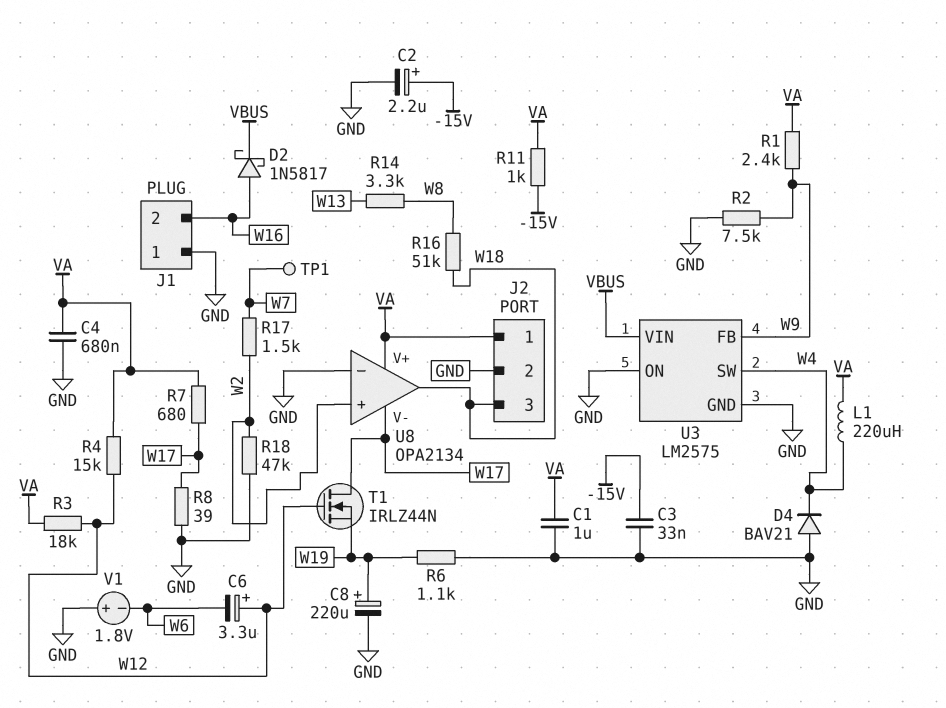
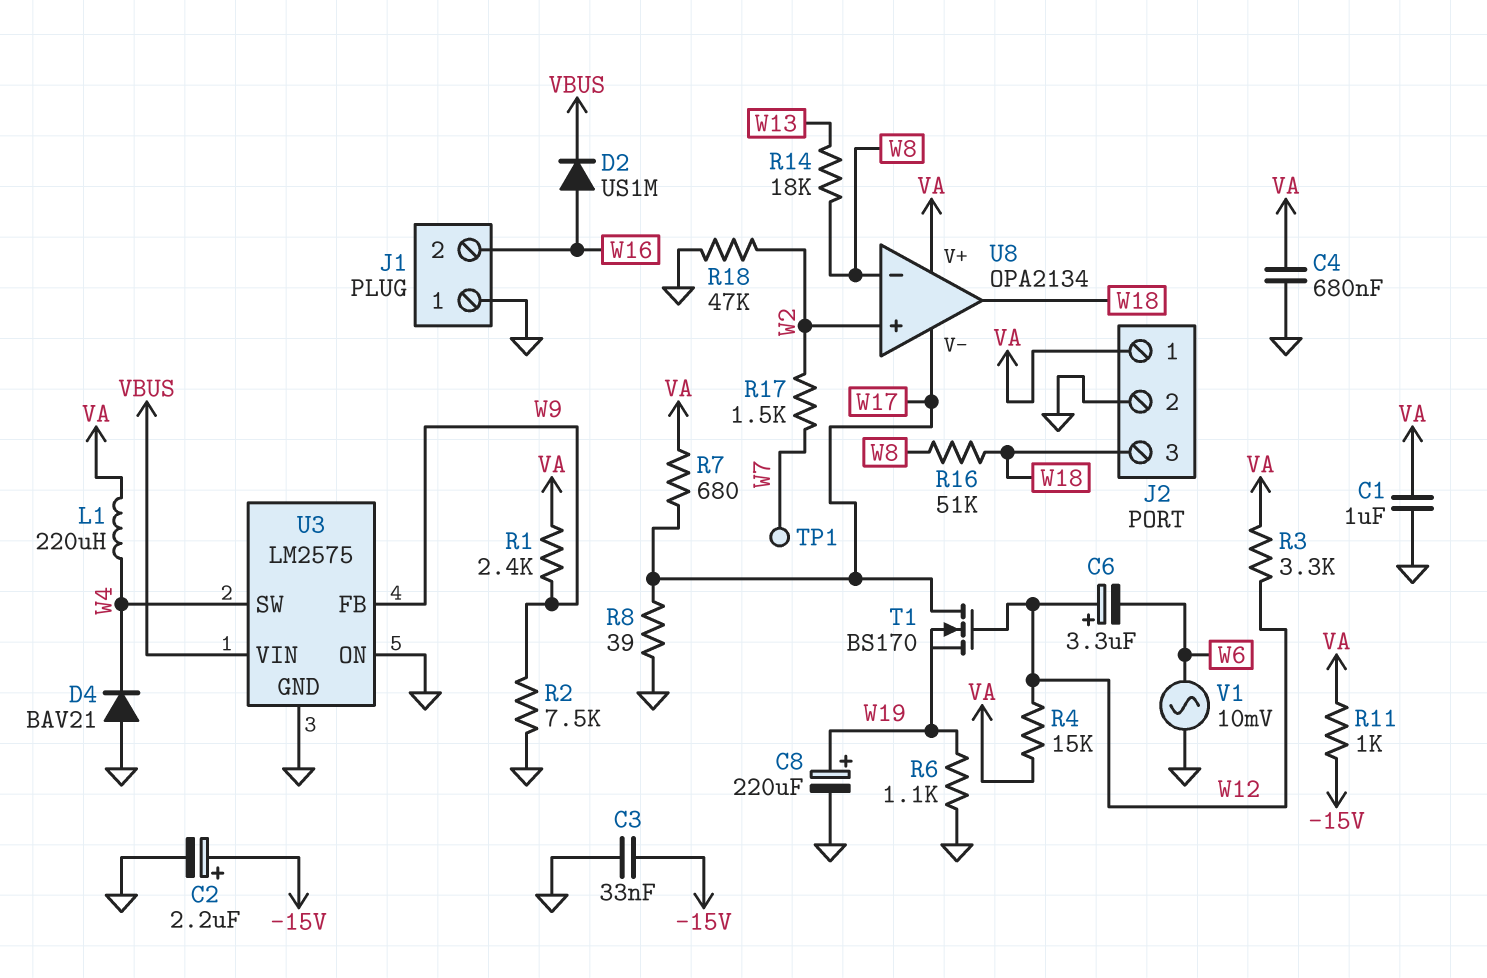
D2: schottky 1N5817 (A W16, K VBUS) -> diode US1M (A W16, K VBUS)
R3: 18k (VA, W12) -> 3.3k (VA, W12)
R14: 3.3k (W8, W13) -> 18k (W8, W13)
T1: NMOS IRLZ44N (G W12, D W17, S W19) -> NMOS BS170 (G W12, D W17, S W19)
U8 pin in-: GND -> W8
V1: 1.8V (plus GND, minus W6) -> AC 10mV (GND, W6)

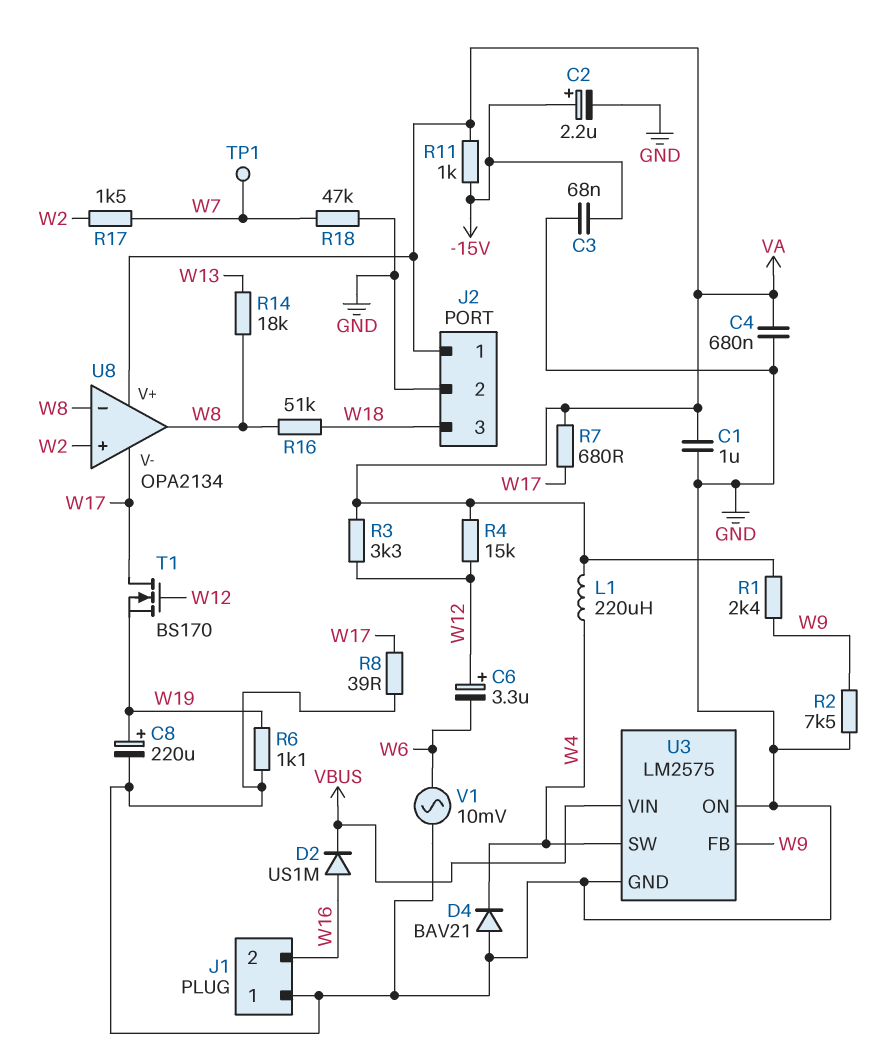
C3: 33nF (-15V, GND) -> 68nF (-15V, GND)
R18: 47k (GND, W2) -> 47k (GND, W7)
U8 pin out: W18 -> W8

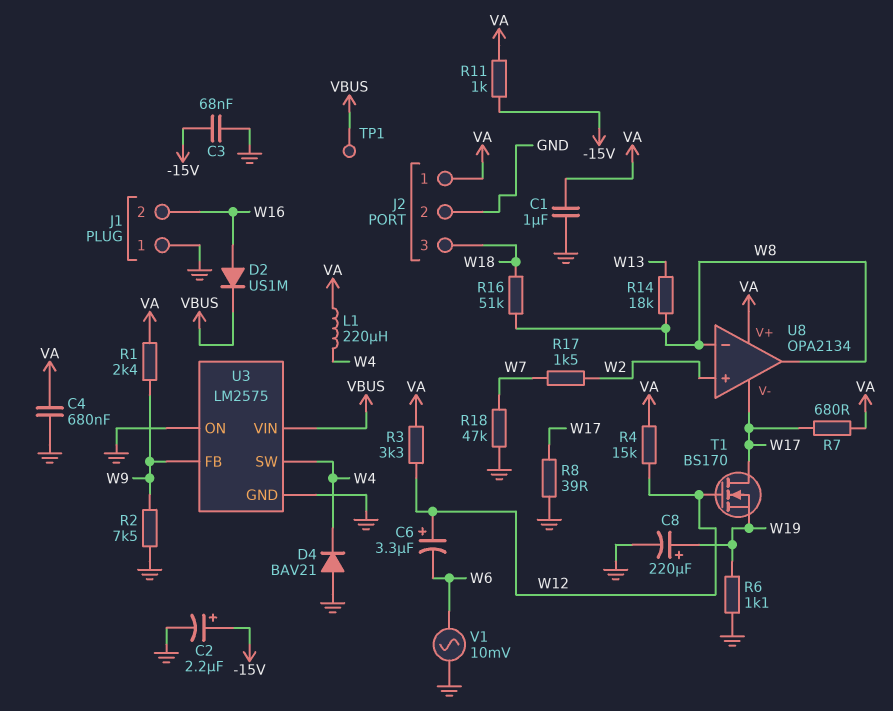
TP1: test point (W7) -> test point (VBUS)

